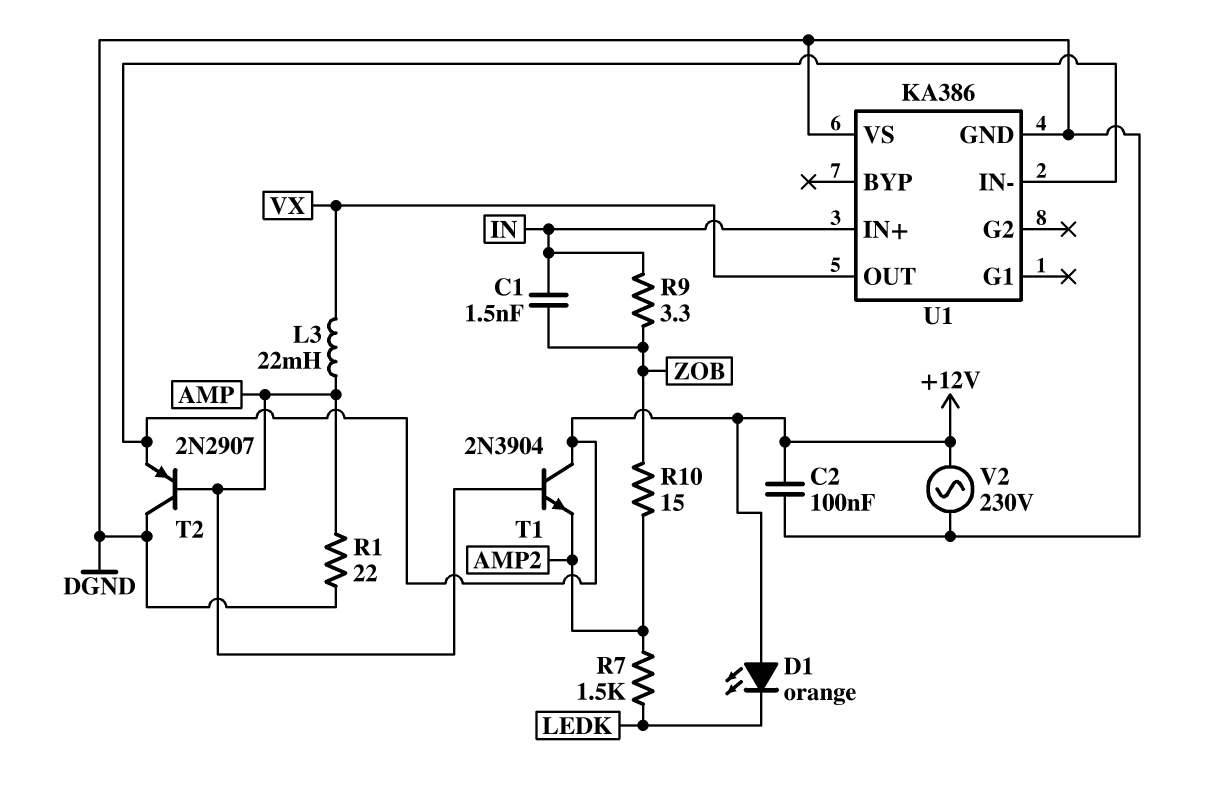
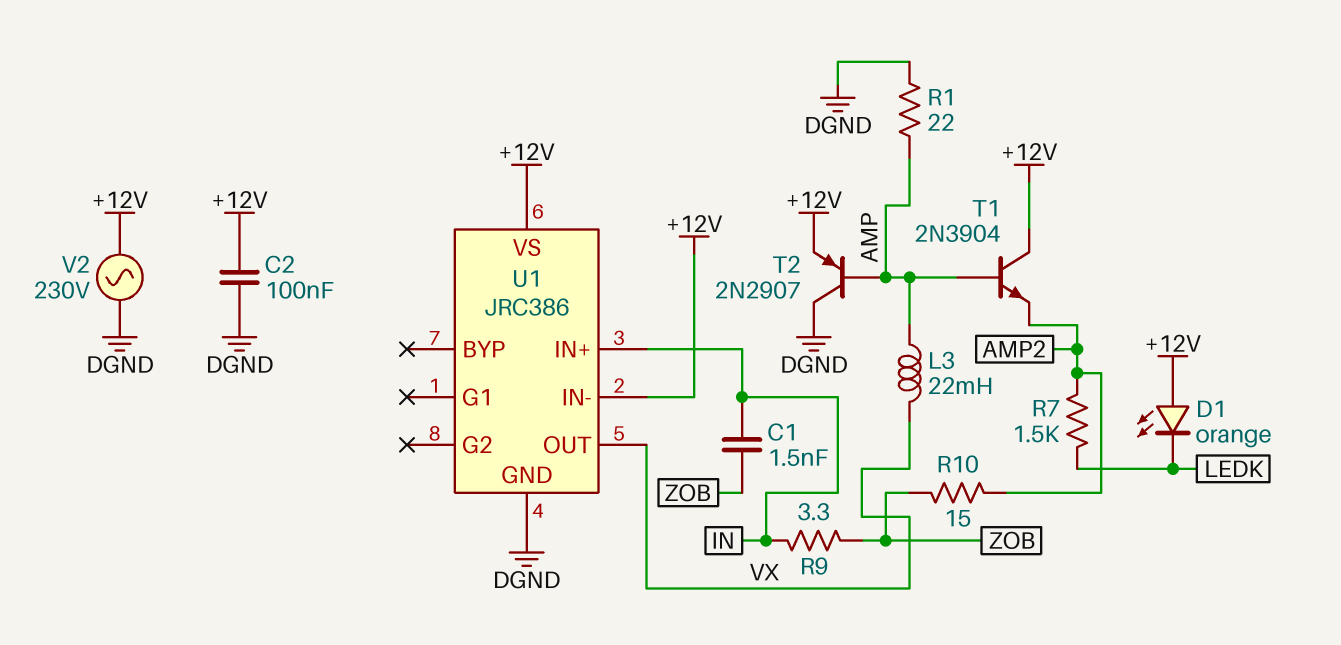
U1: KA386 -> JRC386
U1 pin VS: DGND -> +12V

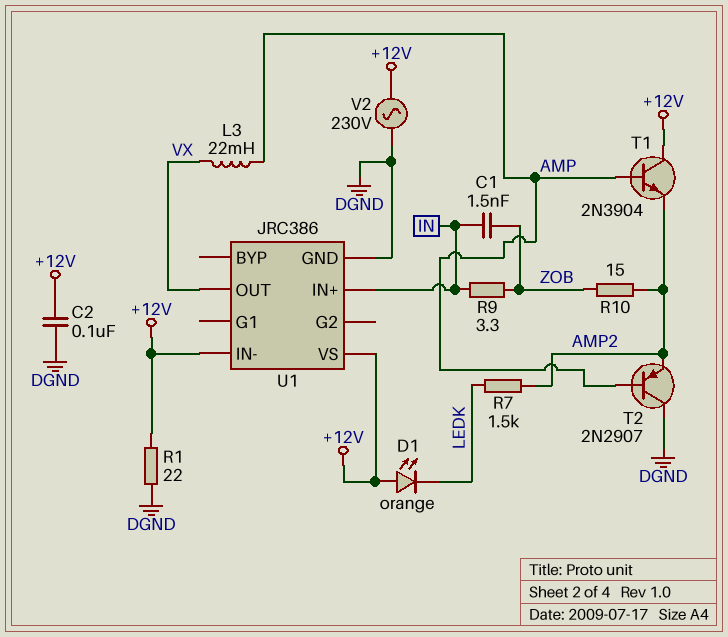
R1: 22 (AMP, DGND) -> 22 (+12V, DGND)
T2: PNP 2N2907 (B AMP, C DGND, E +12V) -> PNP 2N2907 (B AMP, C DGND, E AMP2)

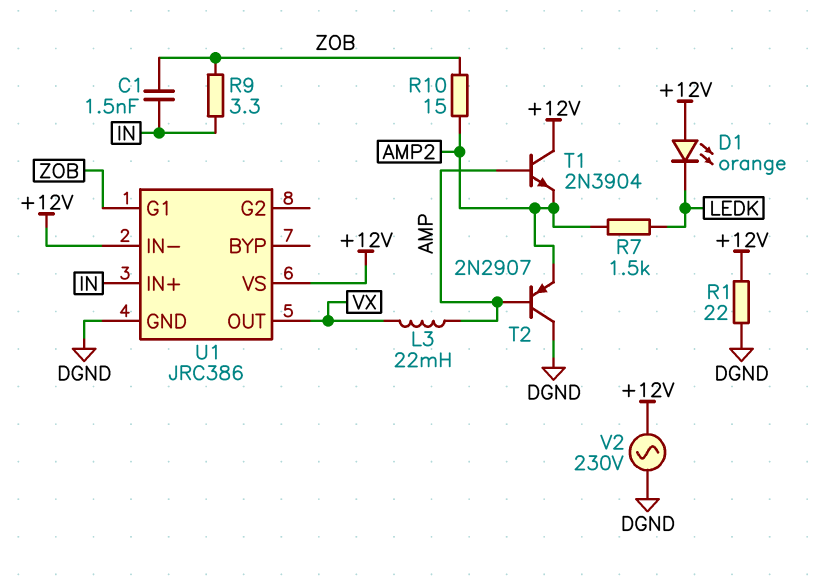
C2: 100nF (+12V, DGND) -> none
U1 pin G1: none -> ZOB

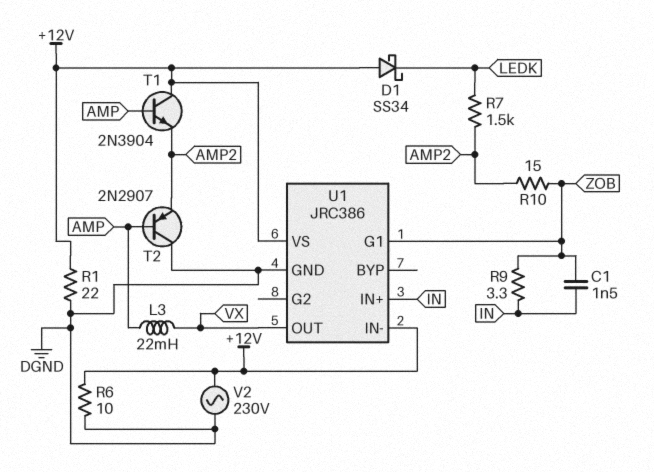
D1: LED orange (A +12V, K LEDK) -> schottky SS34 (A +12V, K LEDK)
R6: none -> 10 (+12V, DGND)

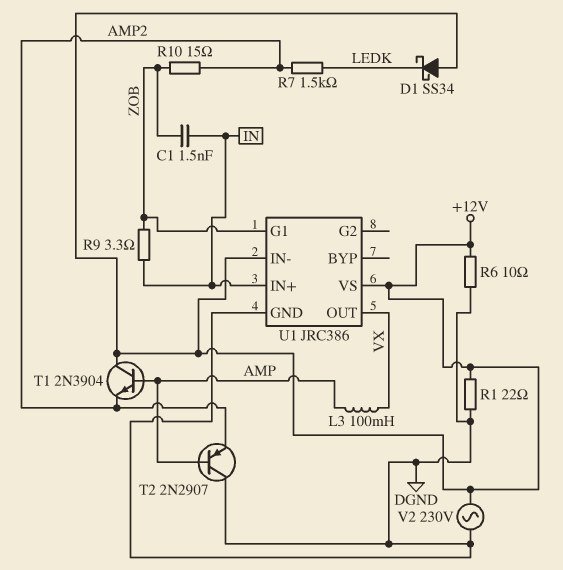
L3: 22mH (AMP, VX) -> 100mH (AMP, VX)

